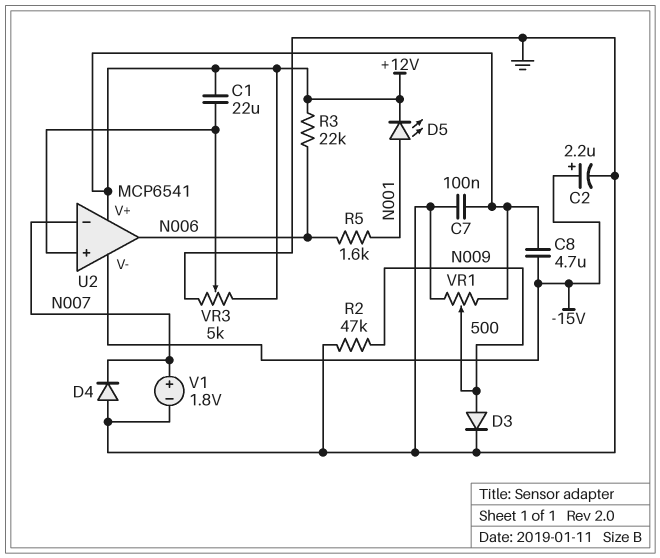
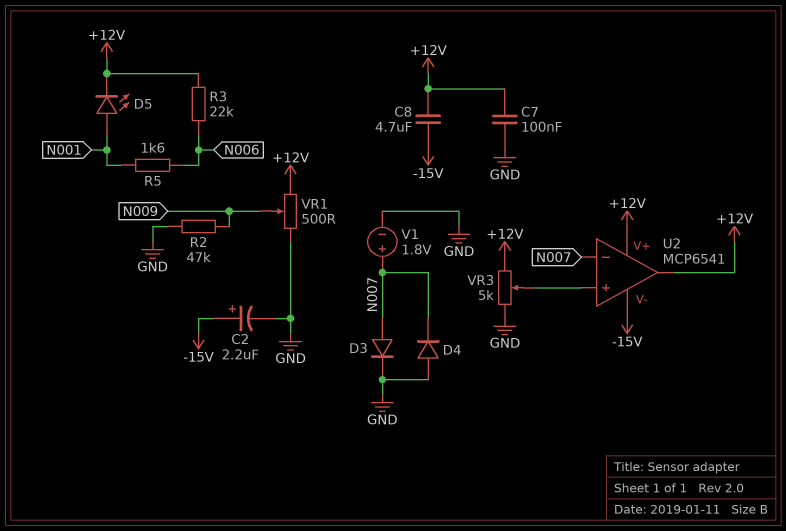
C1: 22uF (+12V, U2/in+) -> none
D3: diode (A N009, K GND) -> diode (A N007, K GND)
U2 pin out: N006 -> +12V

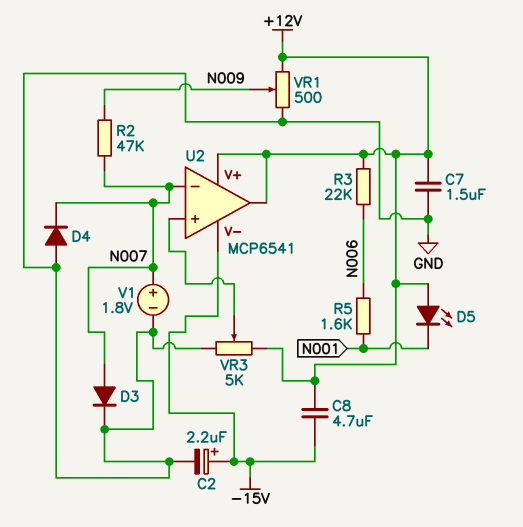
C7: 100nF (+12V, GND) -> 1.5uF (+12V, GND)
D5: LED (A N001, K +12V) -> LED (A +12V, K N001)
R2: 47k (GND, N009) -> 47k (N007, N009)

